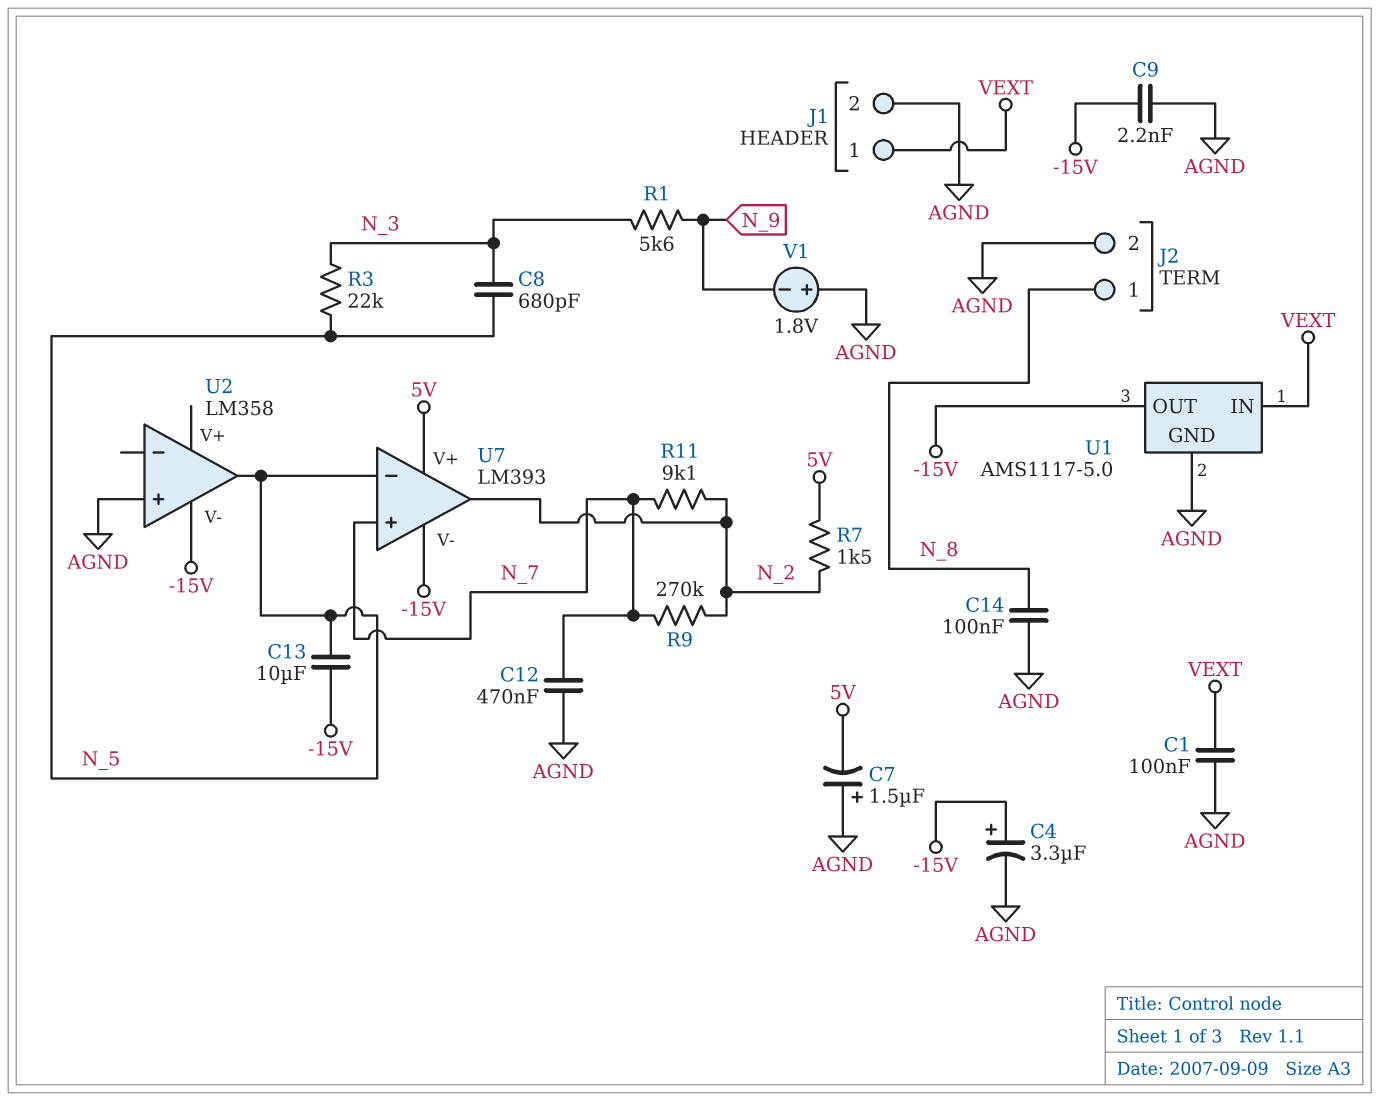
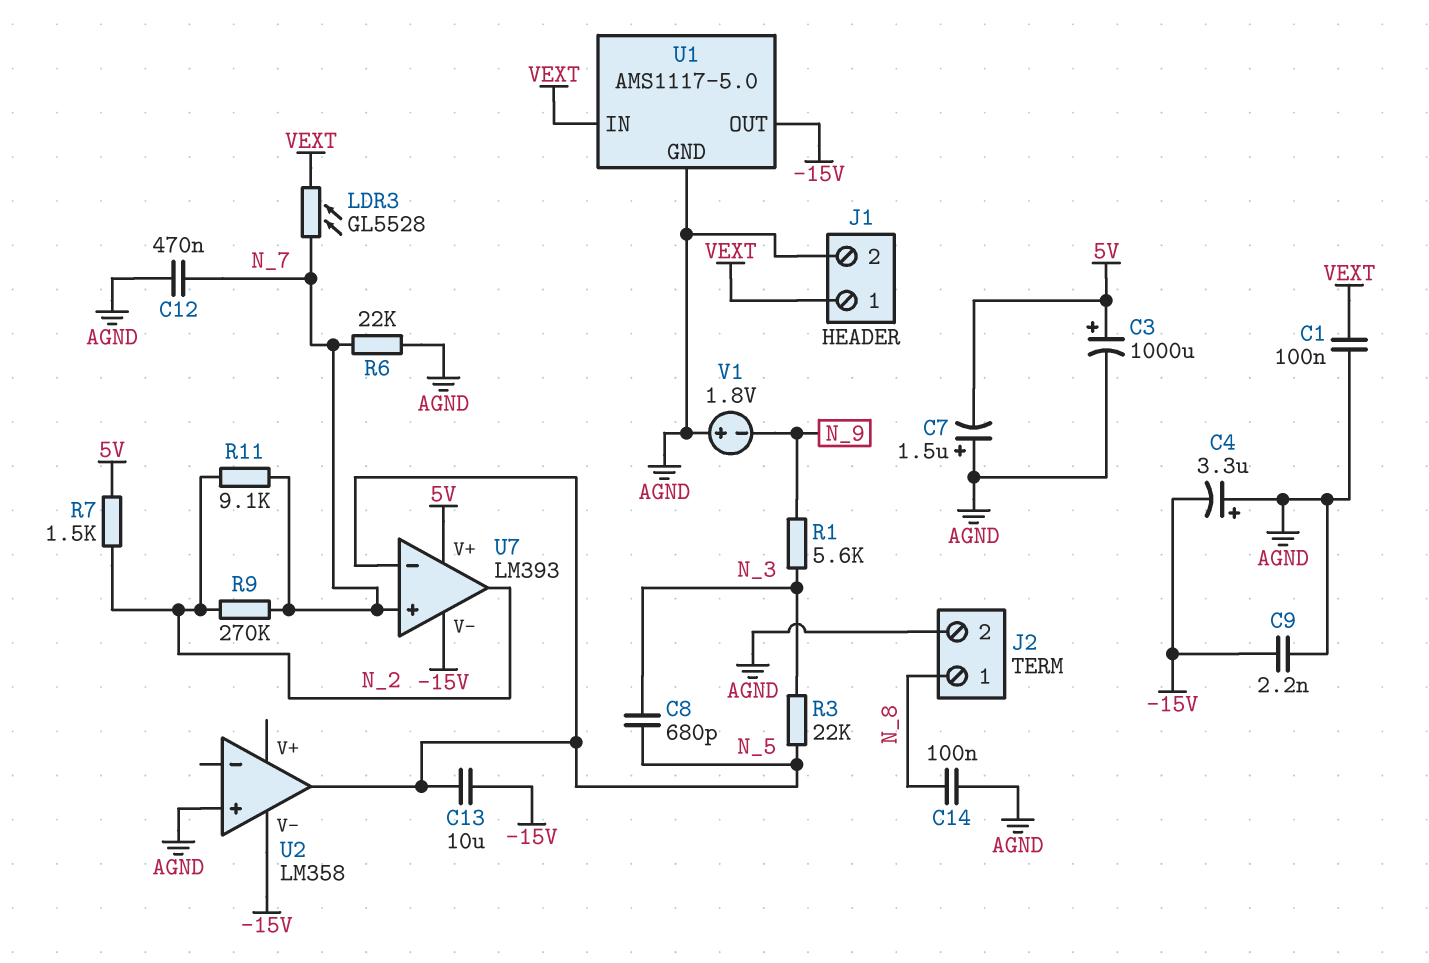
C3: none -> 1000uF (plus 5V, minus AGND)
C4: 3.3uF (plus -15V, minus AGND) -> 3.3uF (plus AGND, minus -15V)
LDR3: none -> GL5528 (N_7, VEXT)
R6: none -> 22k (AGND, N_7)

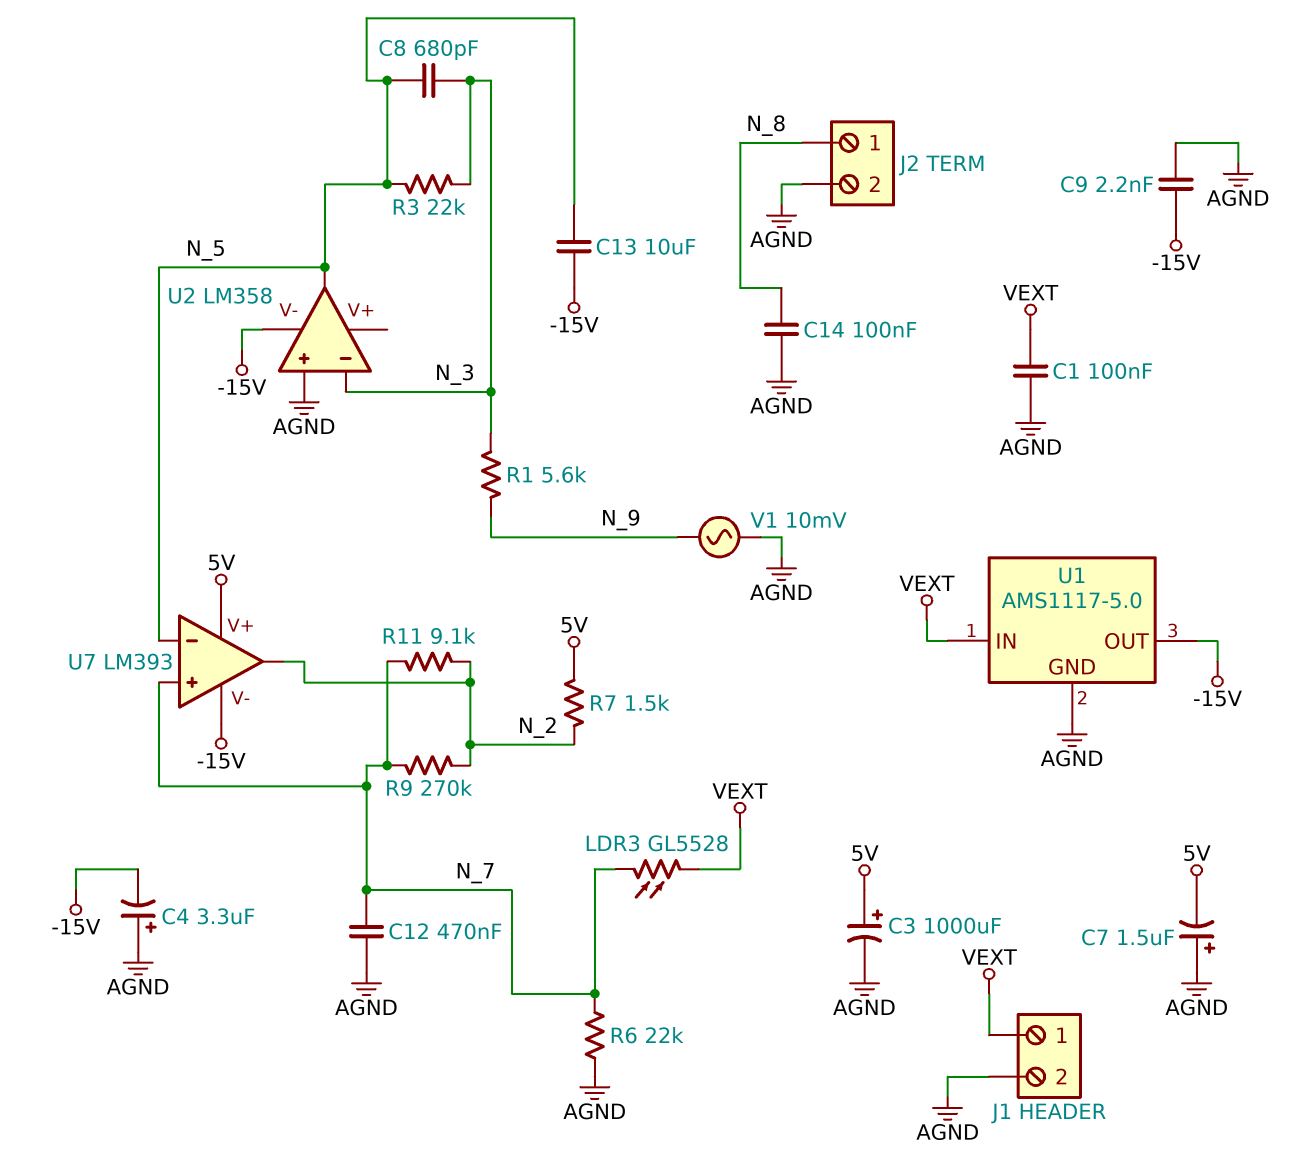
U2 pin in-: none -> N_3
V1: 1.8V (plus AGND, minus N_9) -> AC 10mV (AGND, N_9)

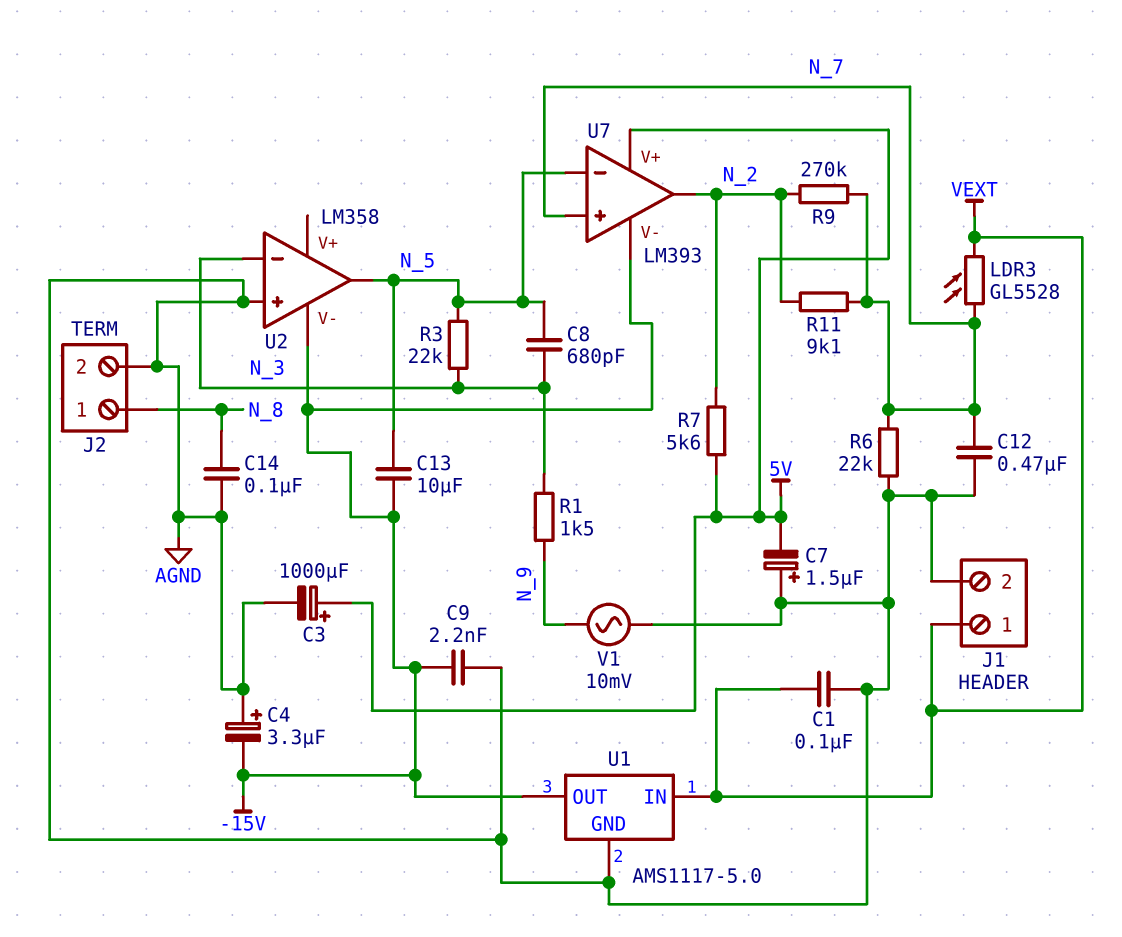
R1: 5.6k (N_3, N_9) -> 1.5k (N_3, N_9)
R7: 1.5k (5V, N_2) -> 5.6k (5V, N_2)

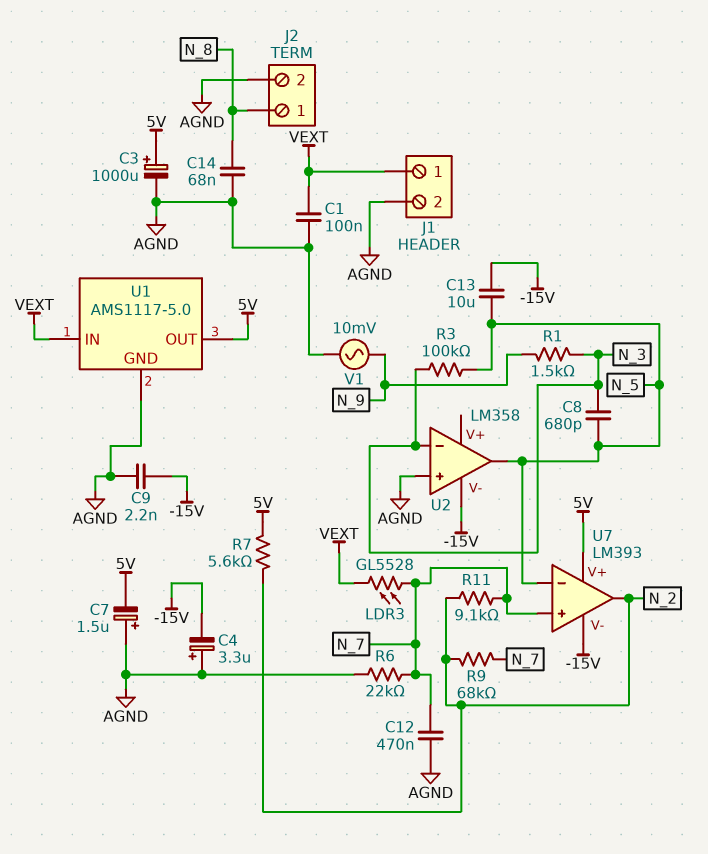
C14: 100nF (AGND, N_8) -> 68nF (AGND, N_8)
R3: 22k (N_3, N_5) -> 100k (N_3, N_5)
R9: 270k (N_2, N_7) -> 68k (N_2, N_7)
U1 pin OUT: -15V -> 5V

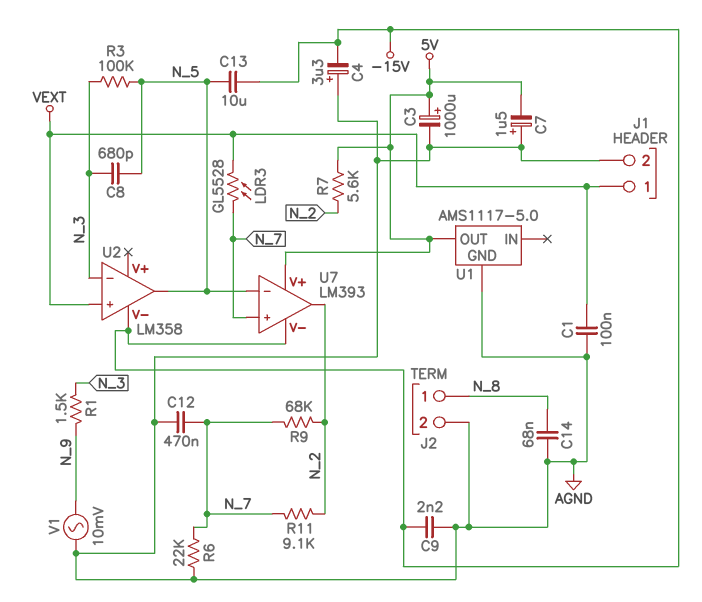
U1 pin IN: VEXT -> none
U2 pin in+: AGND -> VEXT

